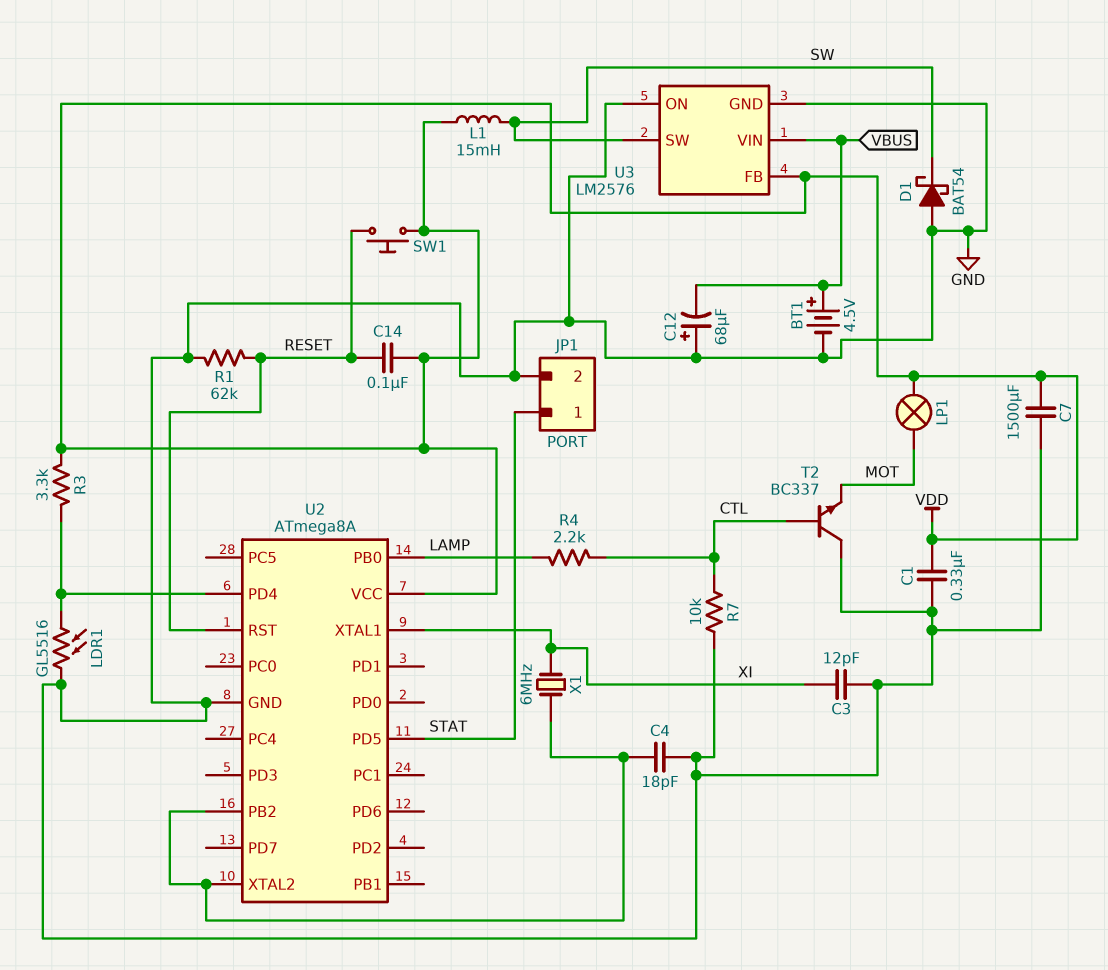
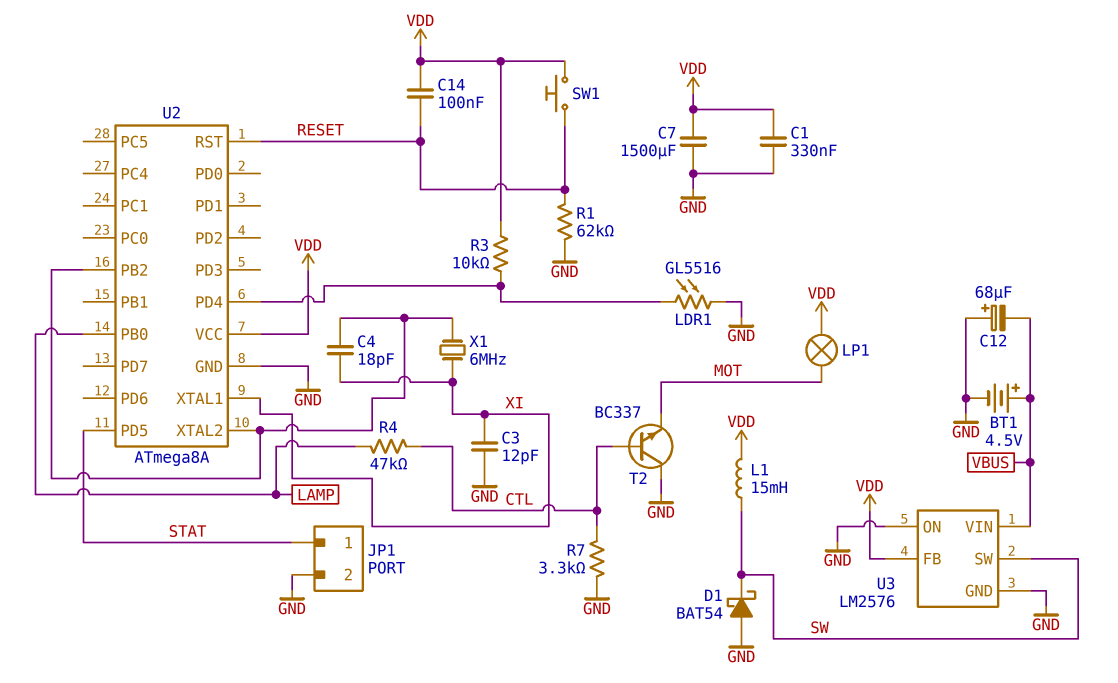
C4: 18pF (GND, U2/PB2) -> 18pF (U2/PB2, XI)
R3: 3.3k (U2/PD4, VDD) -> 10k (U2/PD4, VDD)
R4: 2.2k (CTL, LAMP) -> 47k (CTL, LAMP)
R7: 10k (CTL, GND) -> 3.3k (CTL, GND)

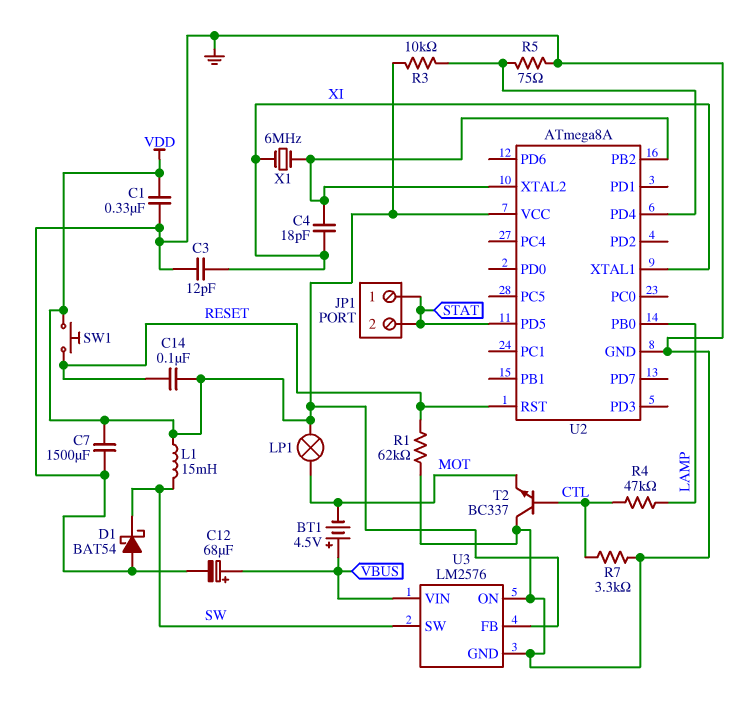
BT1: 4.5V (plus VBUS, minus GND) -> 4.5V (plus VBUS, minus MOT)
C12: 68uF (plus GND, minus VBUS) -> 68uF (plus VBUS, minus GND)
JP1 pin 2: GND -> STAT
LDR1: GL5516 (GND, U2/PD4) -> none
R5: none -> 75 (GND, U2/PD4)

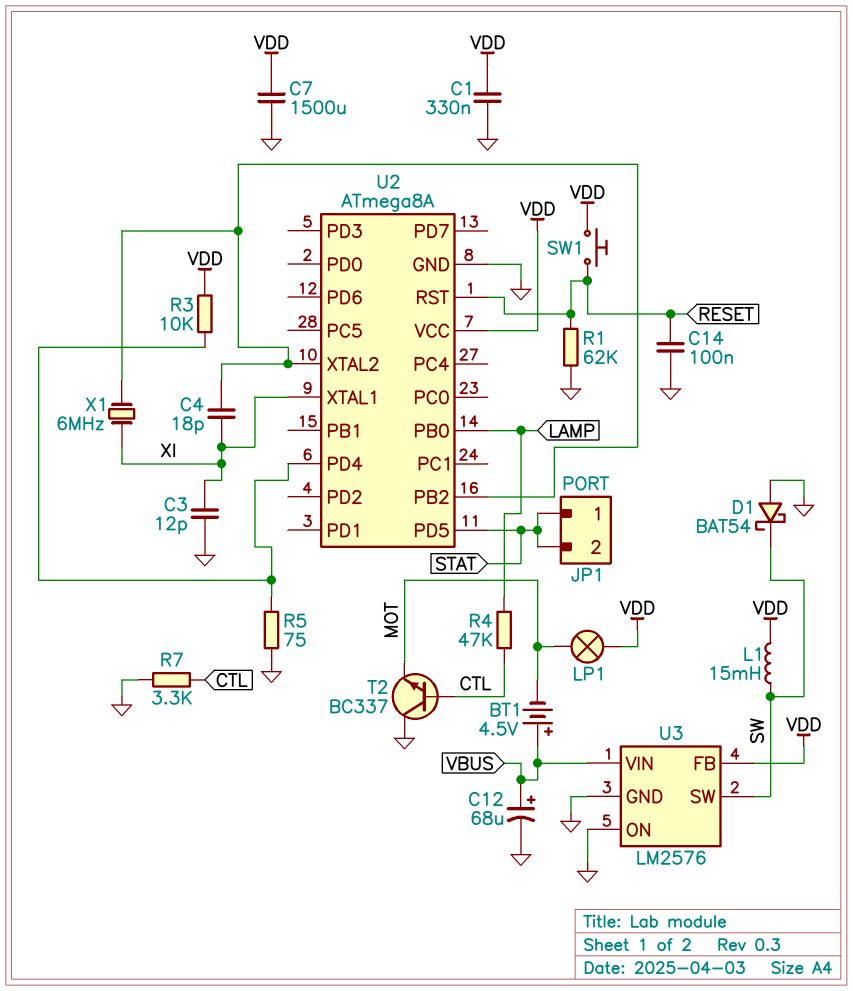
C14: 100nF (RESET, VDD) -> 100nF (GND, RESET)

